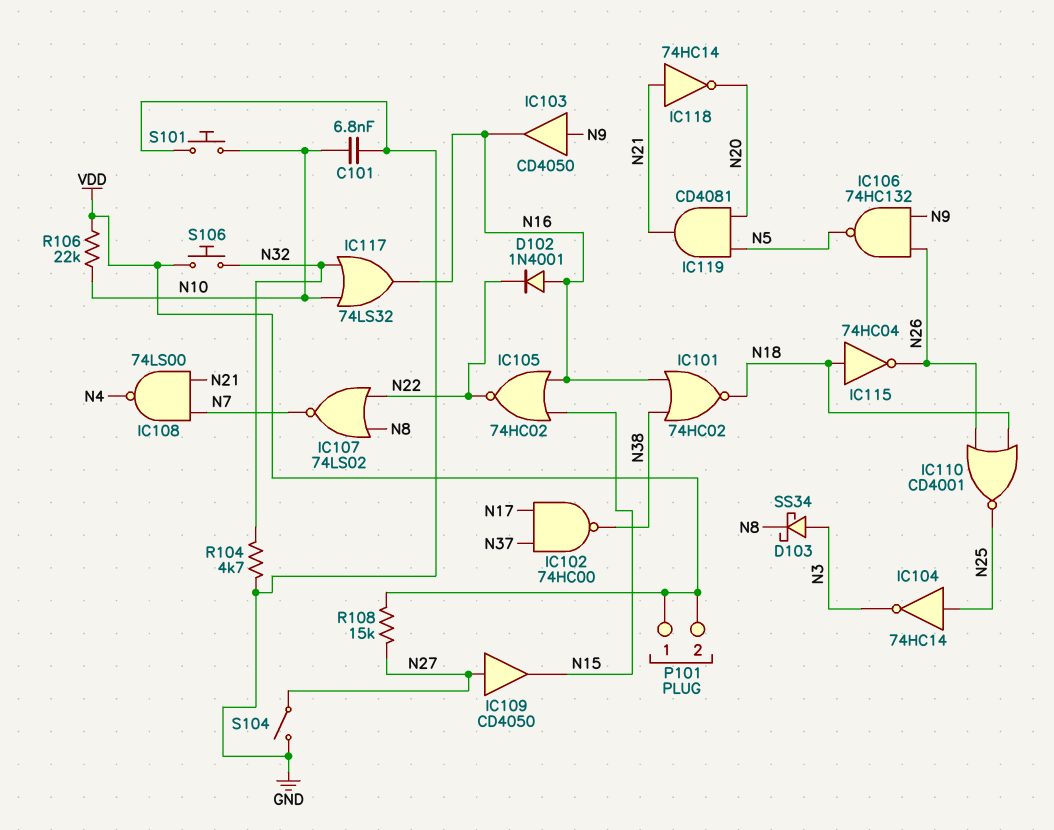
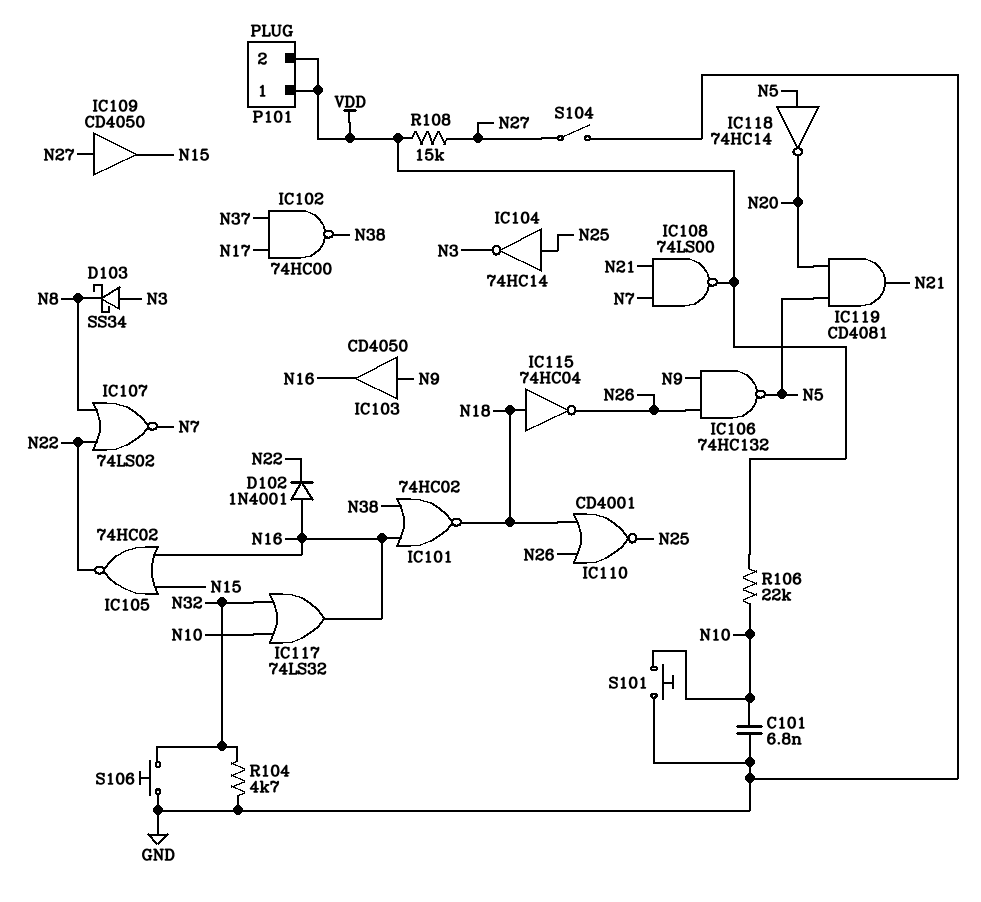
IC108: NAND 74LS00 (in N7, in N21, out N4) -> NAND 74LS00 (in N7, in N21, out VDD)
IC118: NOT 74HC14 (in N21, out N20) -> NOT 74HC14 (in N5, out N20)
S106: button (N32, VDD) -> button (GND, N32)

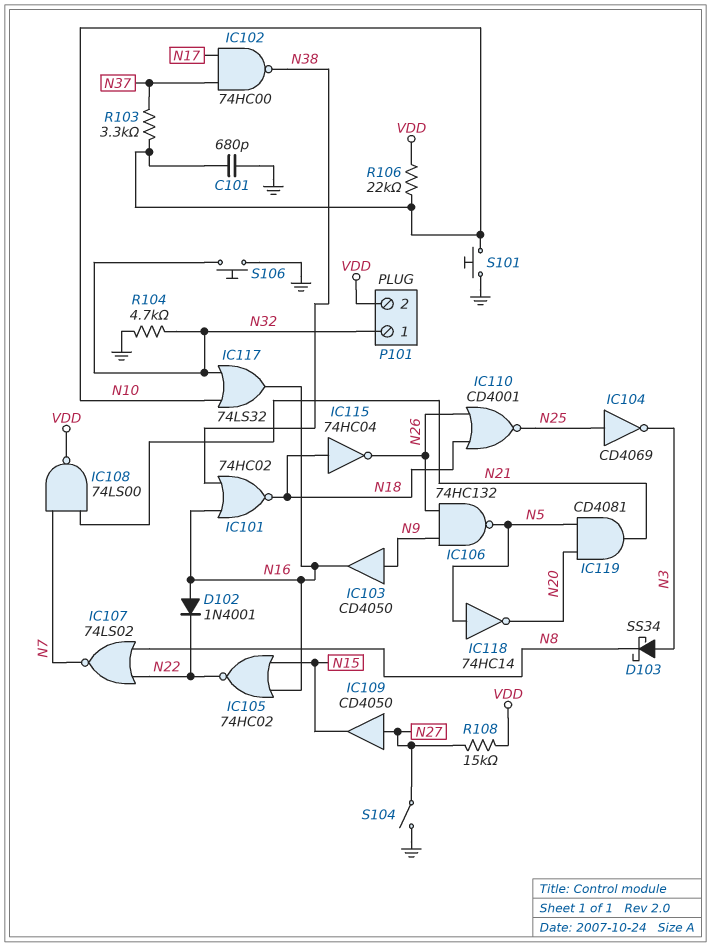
C101: 6.8nF (GND, N10) -> 680pF (GND, N10)
IC104: NOT 74HC14 (in N25, out N3) -> NOT CD4069 (in N25, out N3)
P101 pin 1: VDD -> N32
R103: none -> 3.3k (N10, N37)

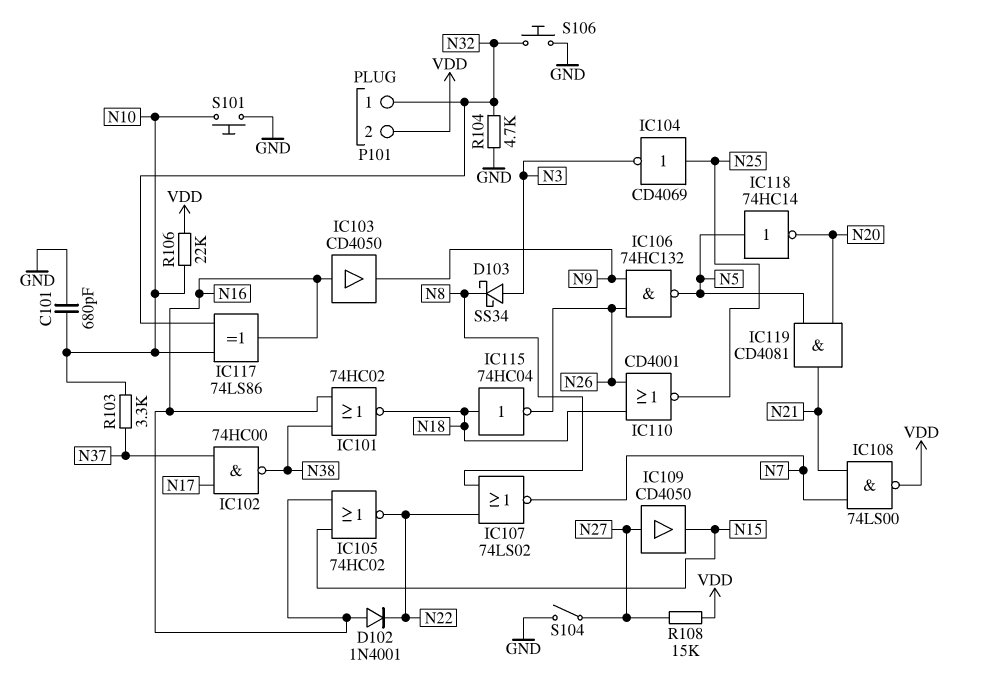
IC103: buffer CD4050 (in N9, out N16) -> buffer CD4050 (in N16, out N9)
IC117: OR 74LS32 (in N10, in N32, out N16) -> XOR 74LS86 (in N10, in N32, out N16)

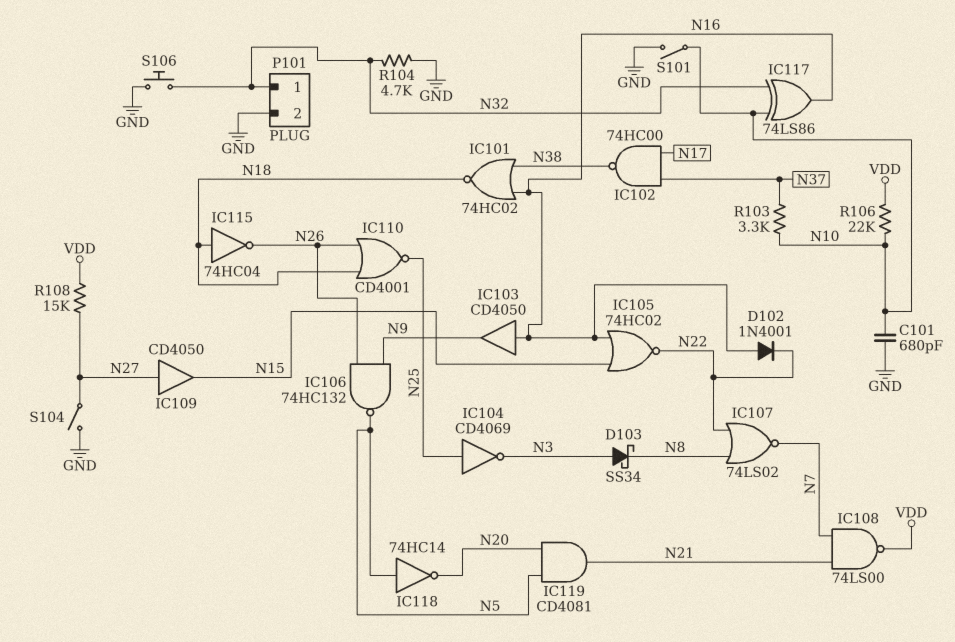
P101 pin 2: VDD -> GND
S101: button (GND, N10) -> switch (GND, N10)

